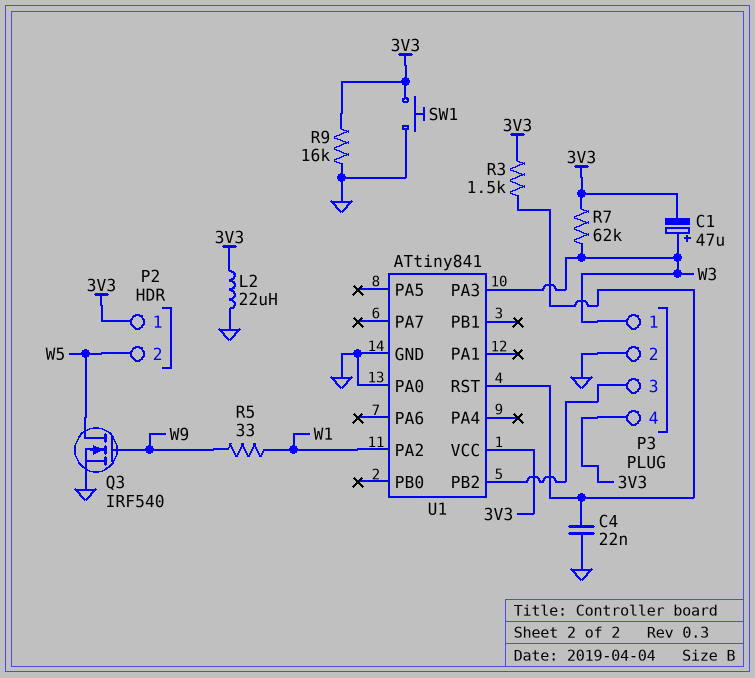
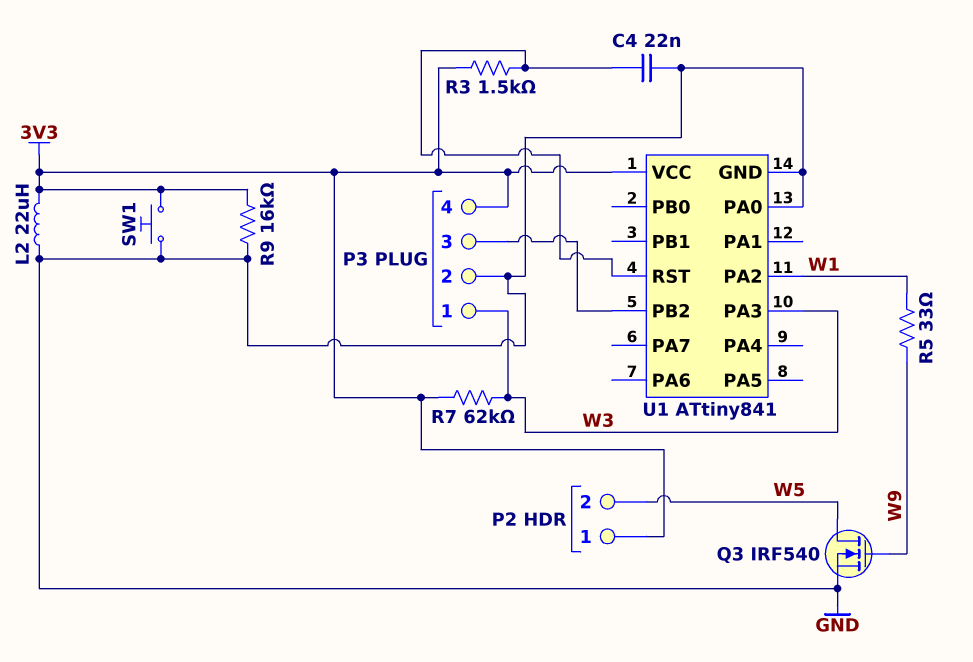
C1: 47uF (plus W3, minus 3V3) -> none

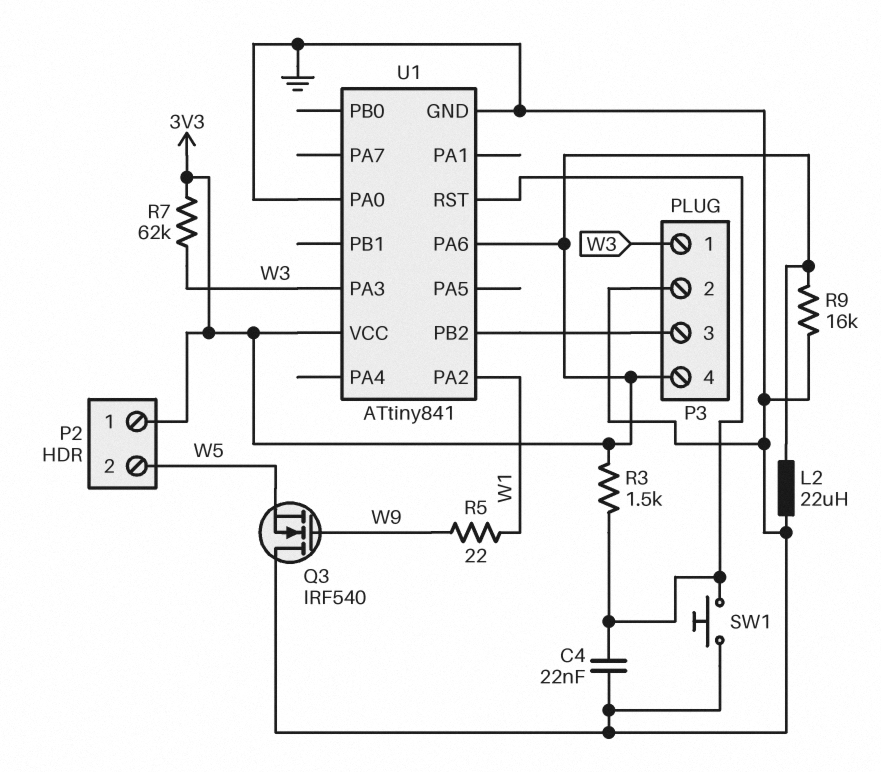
Q3: NMOS IRF540 (G W9, D W5, S GND) -> NMOS IRF540 (G W9, D GND, S W5)
R5: 33 (W1, W9) -> 22 (W1, W9)
SW1: button (3V3, GND) -> button (GND, U1/RST)
U1 pin PA6: none -> 3V3

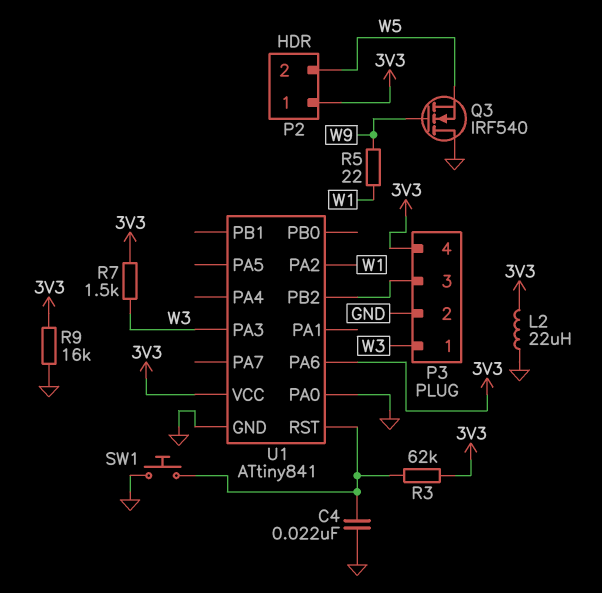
R3: 1.5k (3V3, U1/RST) -> 62k (3V3, U1/RST)
R7: 62k (3V3, W3) -> 1.5k (3V3, W3)

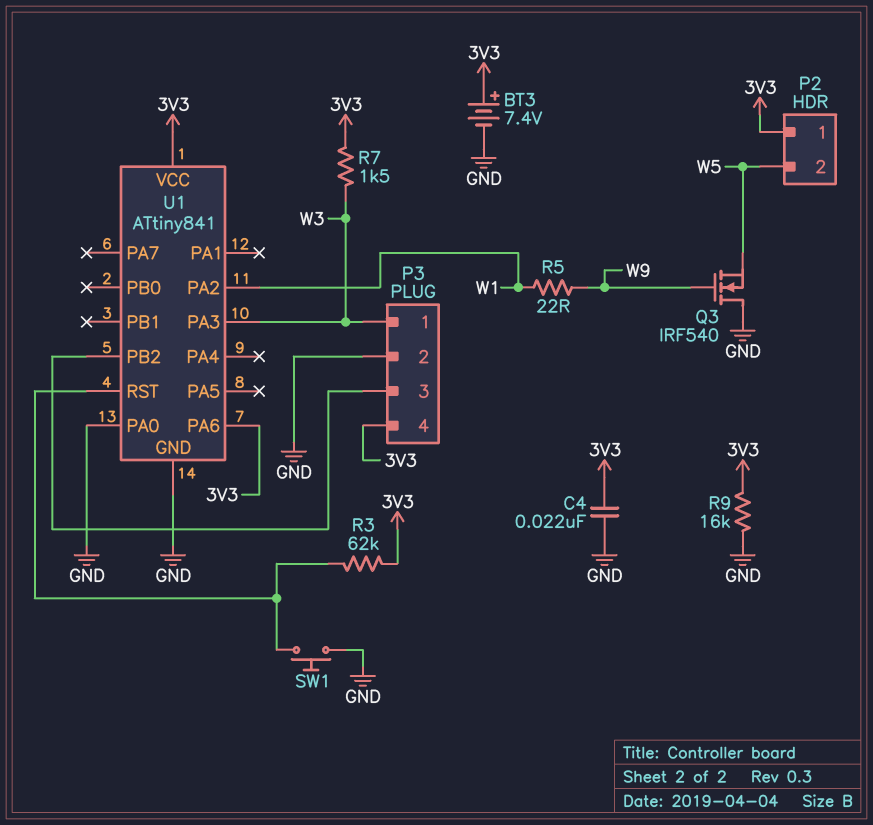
BT3: none -> 7.4V (plus 3V3, minus GND)
C4: 22nF (GND, U1/RST) -> 22nF (3V3, GND)
L2: 22uH (3V3, GND) -> none

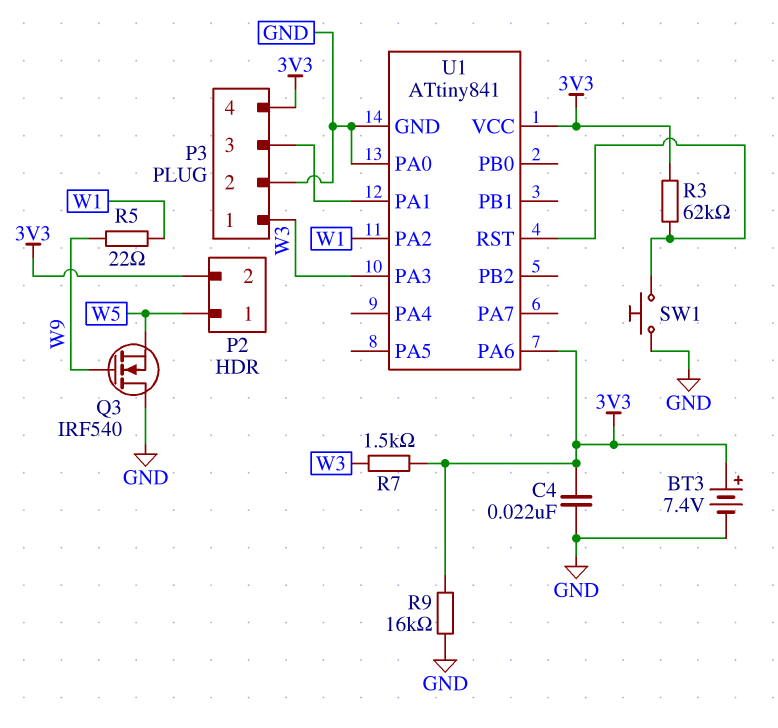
P2 pin 1: 3V3 -> W5
P2 pin 2: W5 -> 3V3
U1 pin PA1: none -> P3/3
U1 pin PB2: P3/3 -> none

